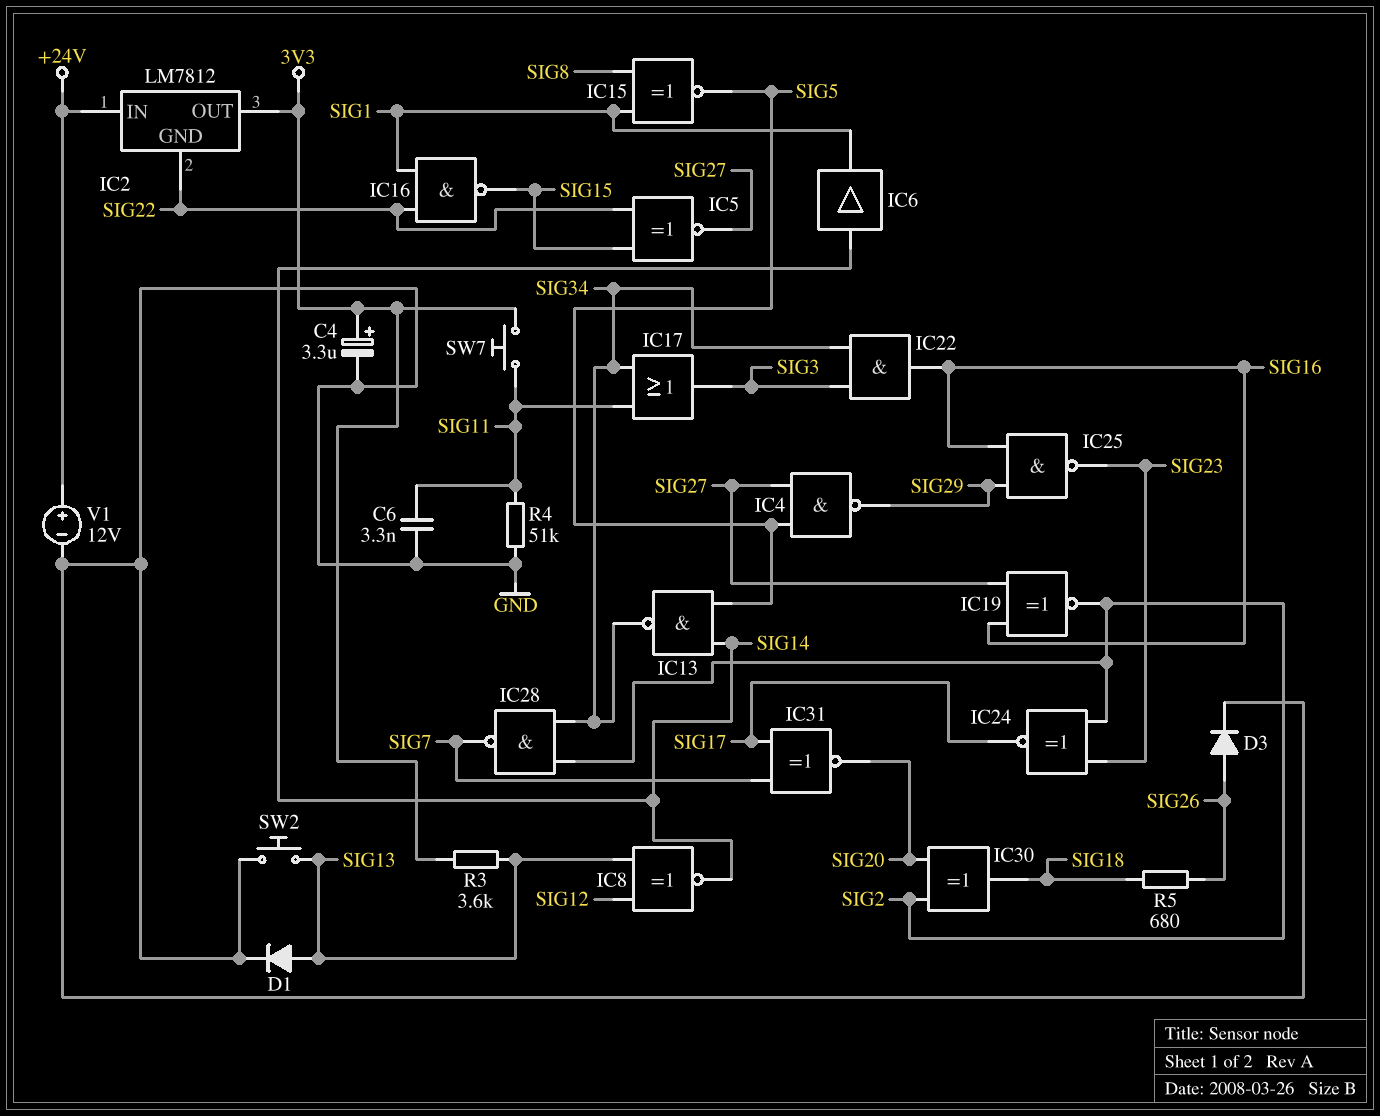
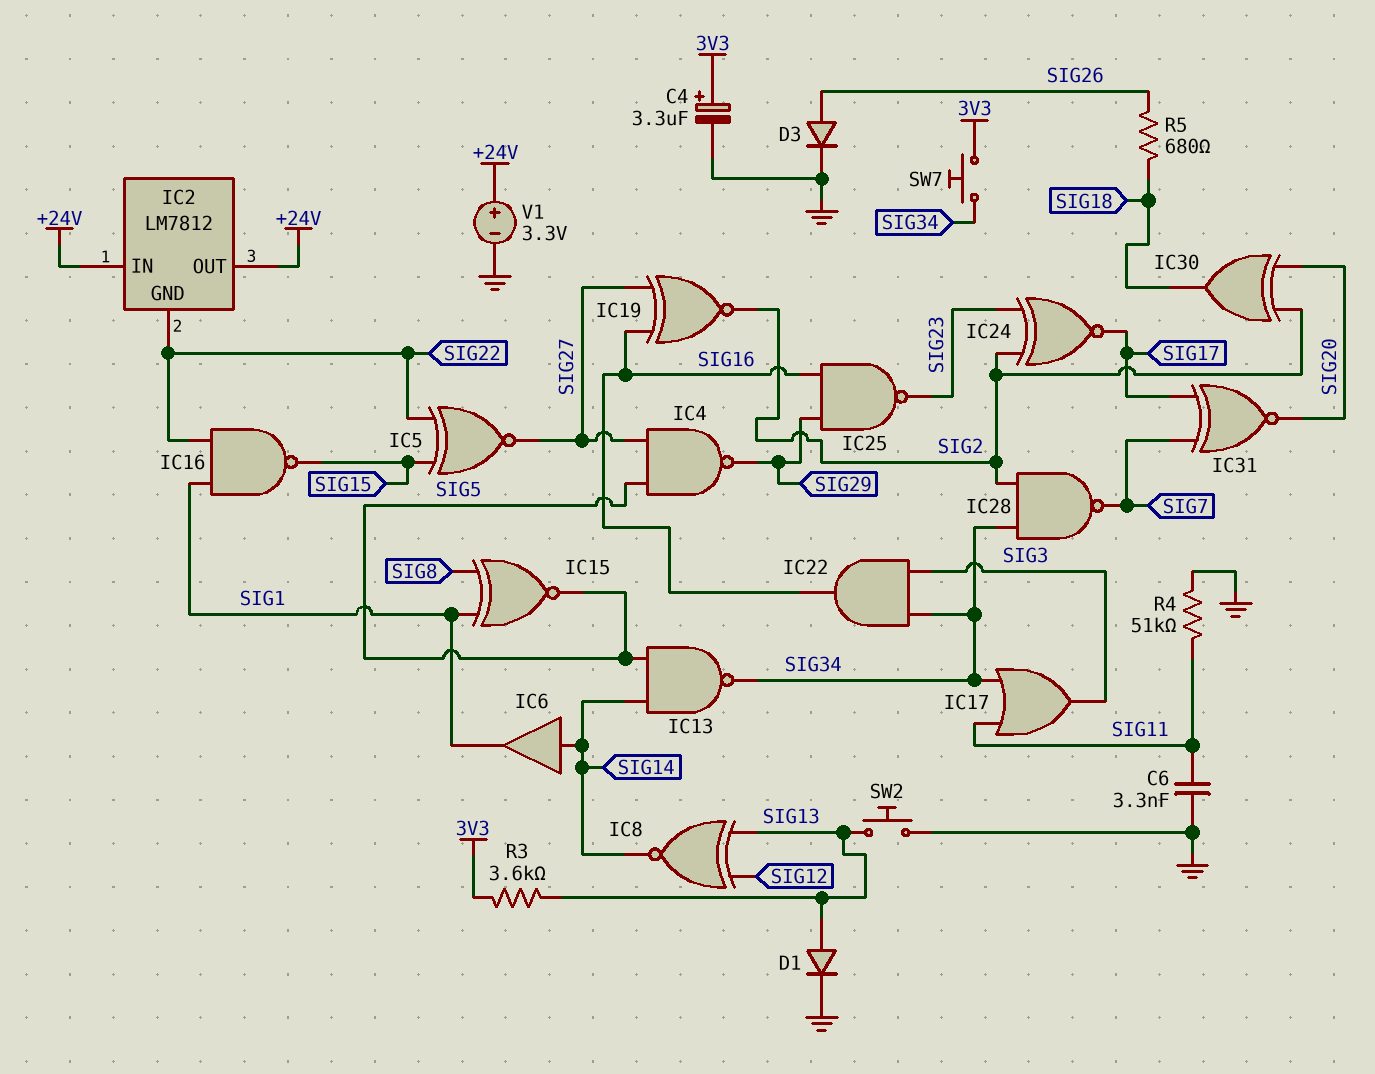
IC2 pin OUT: 3V3 -> +24V
SW7: button (3V3, SIG11) -> button (3V3, SIG34)
V1: 12V (plus +24V, minus GND) -> 3.3V (plus +24V, minus GND)

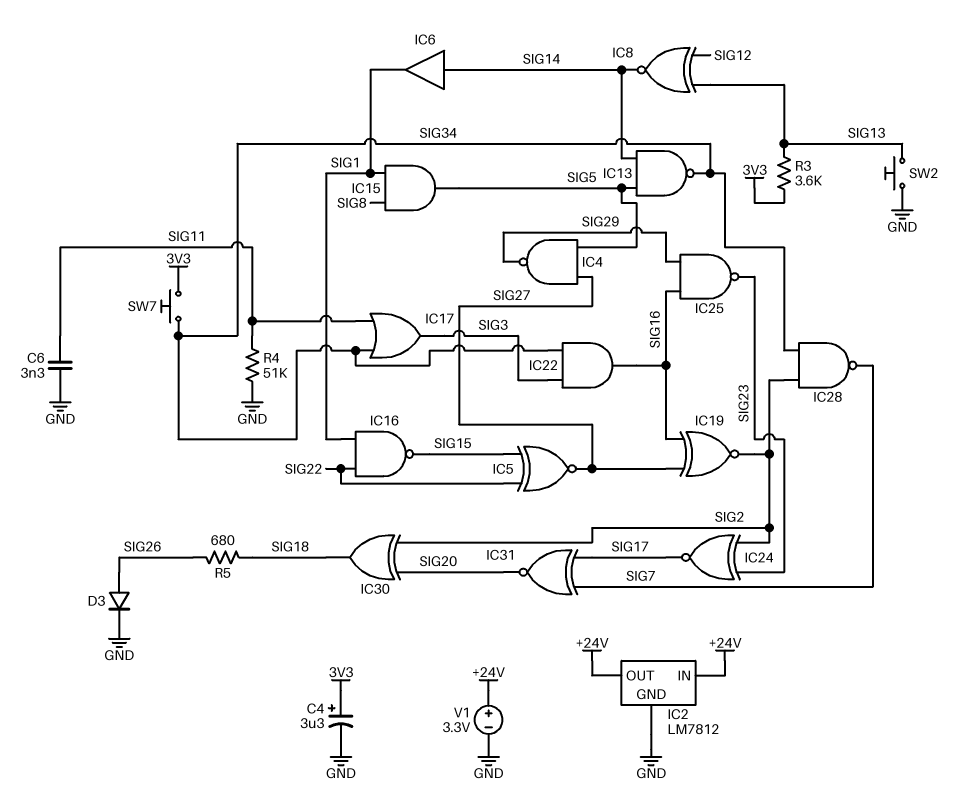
D1: diode (A SIG13, K GND) -> none
IC2 pin GND: SIG22 -> GND
IC15: XNOR (in SIG1, in SIG8, out SIG5) -> AND (in SIG1, in SIG8, out SIG5)

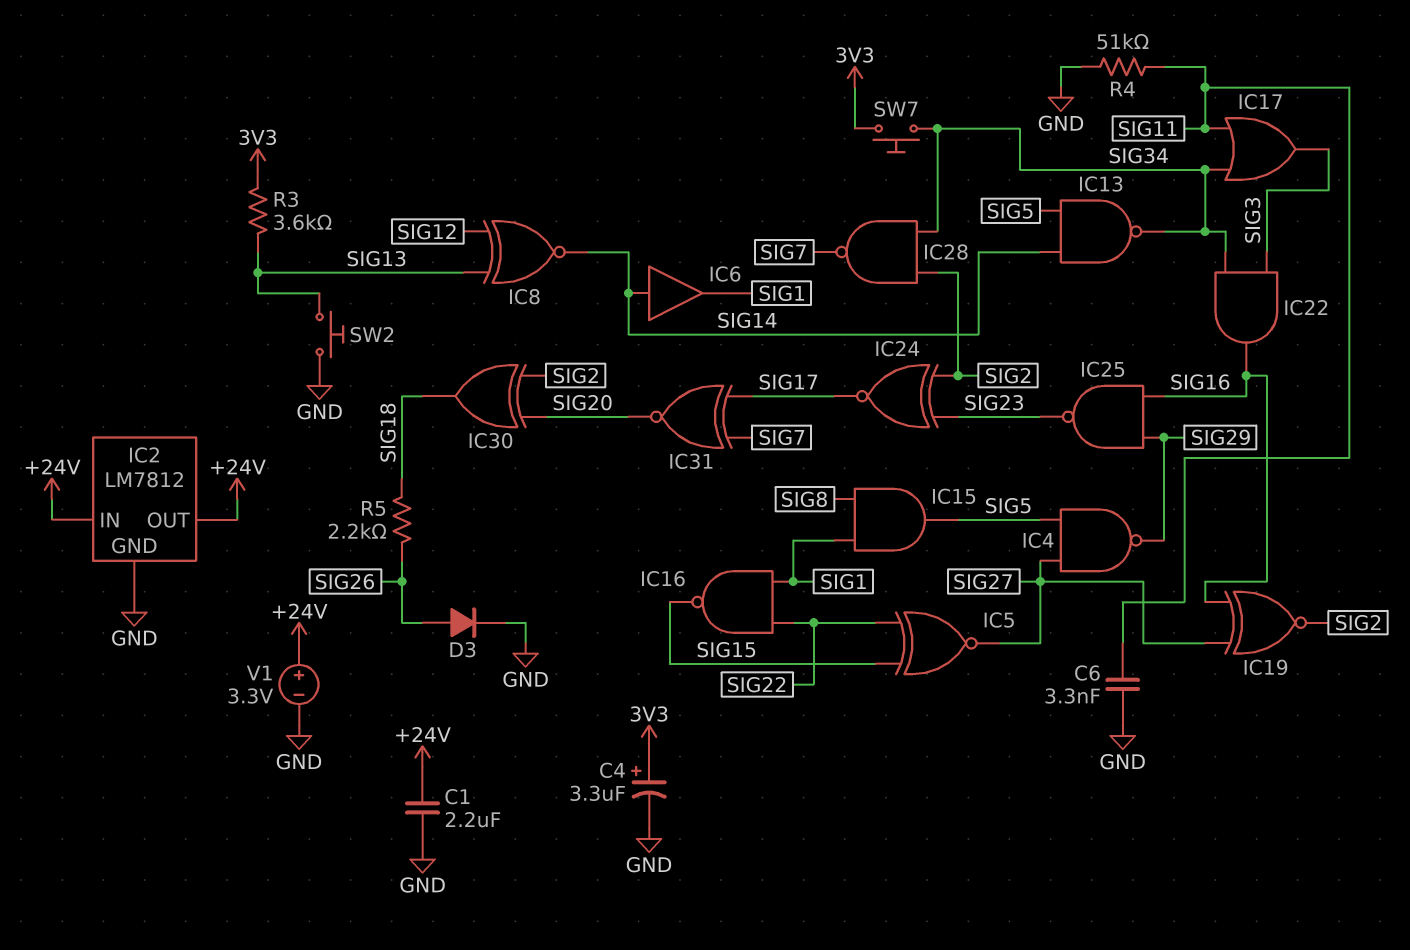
C1: none -> 2.2uF (+24V, GND)
R5: 680 (SIG18, SIG26) -> 2.2k (SIG18, SIG26)

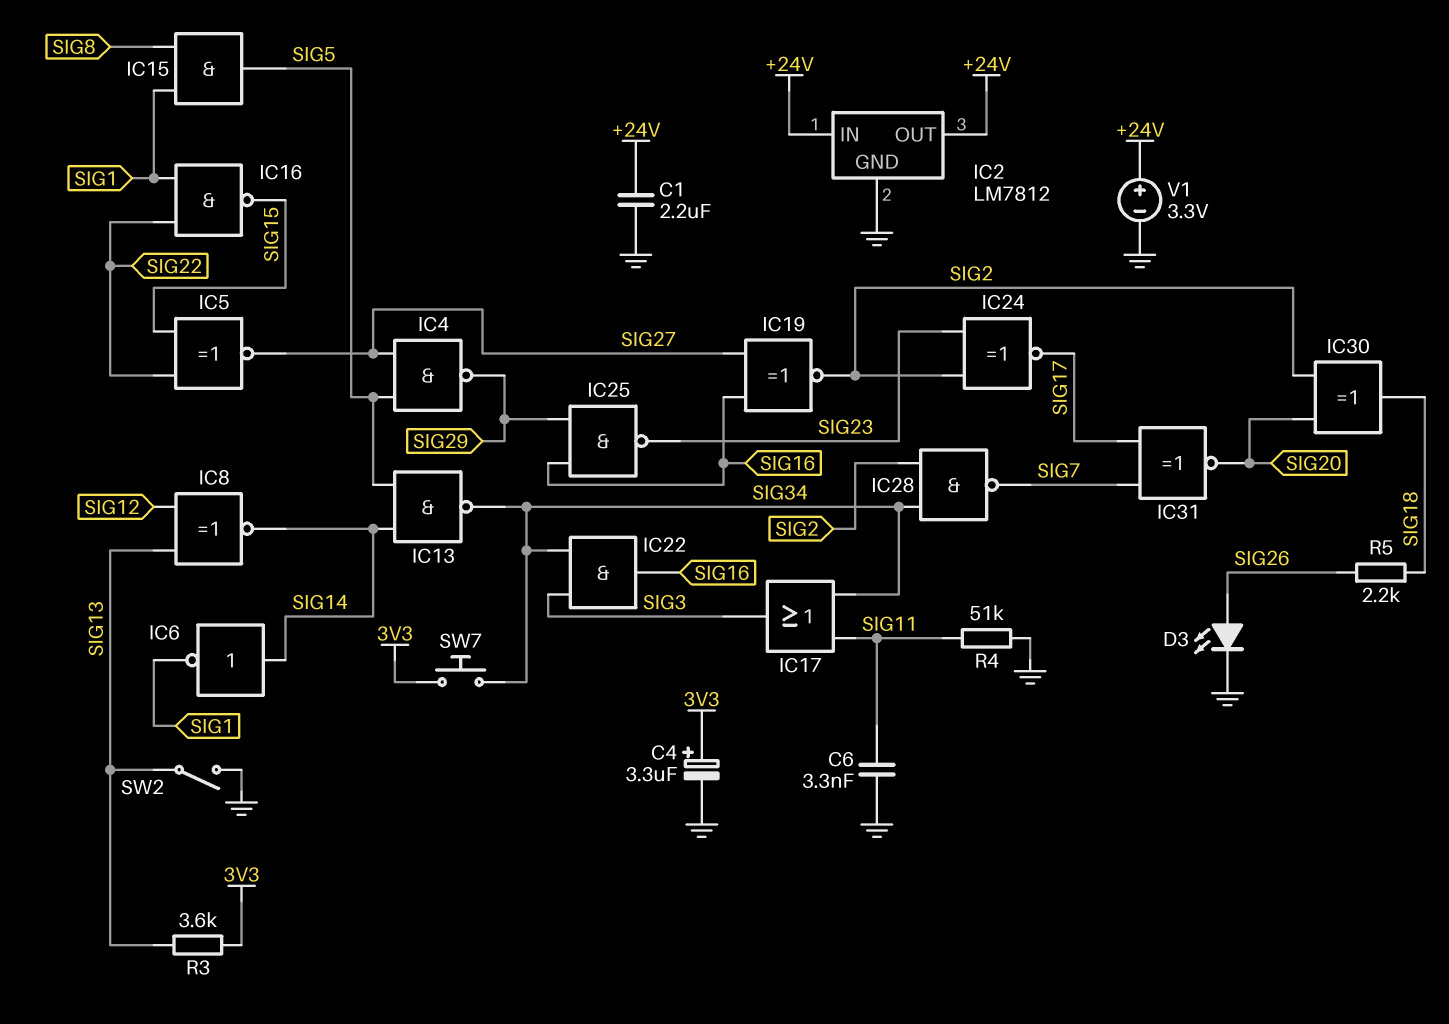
D3: diode (A SIG26, K GND) -> LED (A SIG26, K GND)
IC6: buffer (in SIG14, out SIG1) -> NOT (in SIG14, out SIG1)
SW2: button (GND, SIG13) -> switch (GND, SIG13)

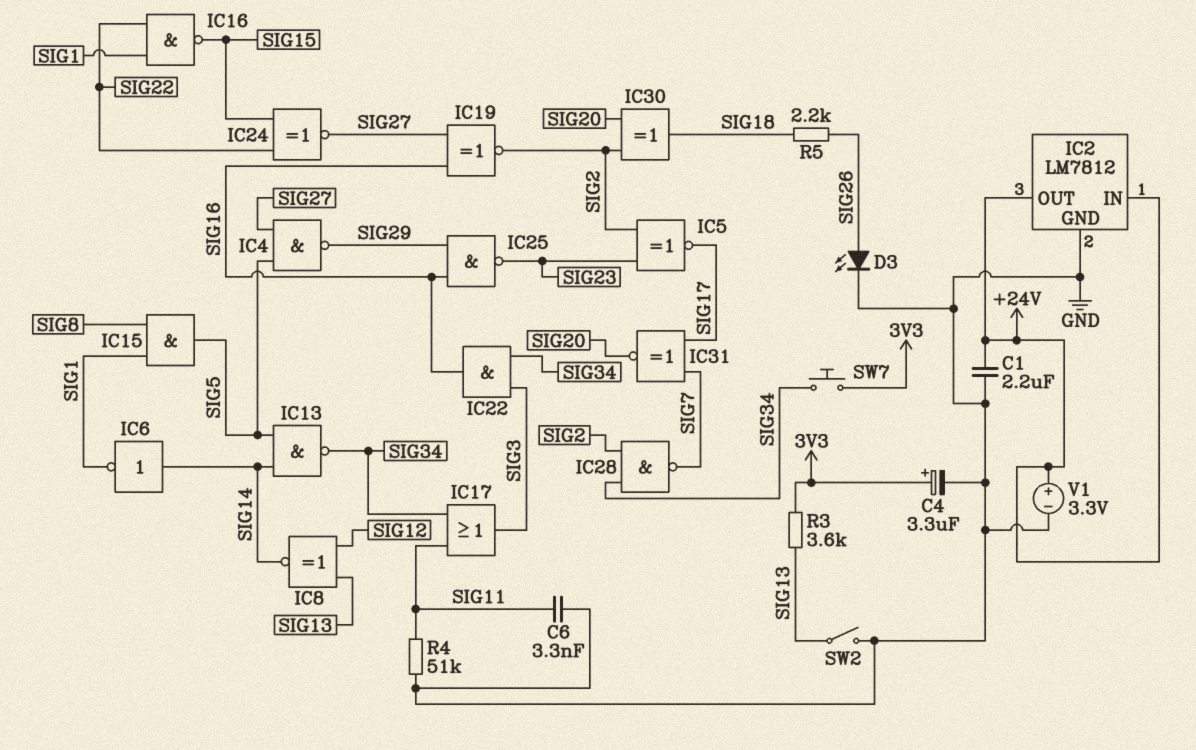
IC5: XNOR (in SIG15, in SIG22, out SIG27) -> XNOR (in SIG2, in SIG23, out SIG17)
IC24: XNOR (in SIG2, in SIG23, out SIG17) -> XNOR (in SIG15, in SIG22, out SIG27)

